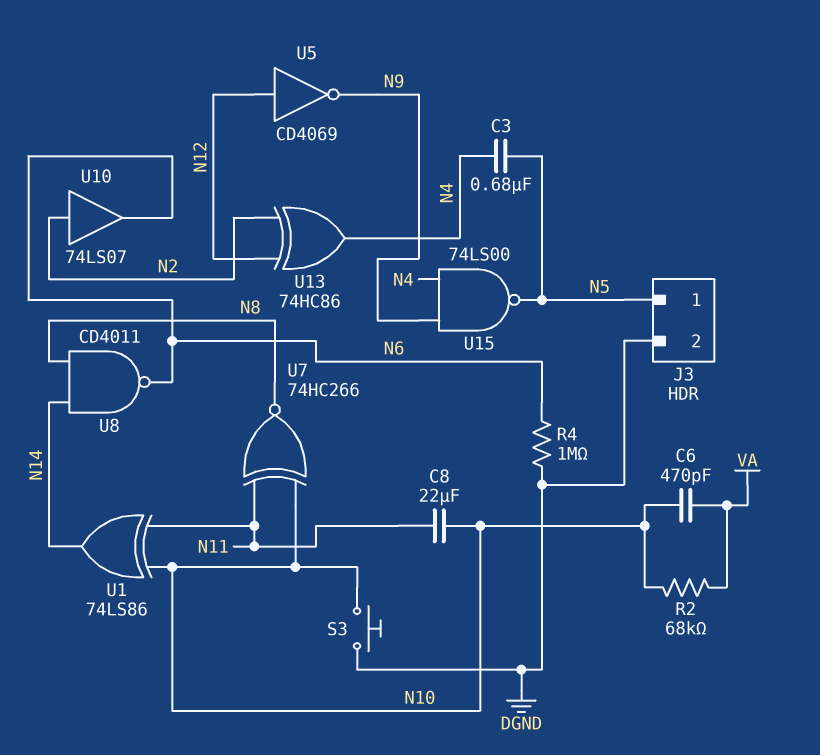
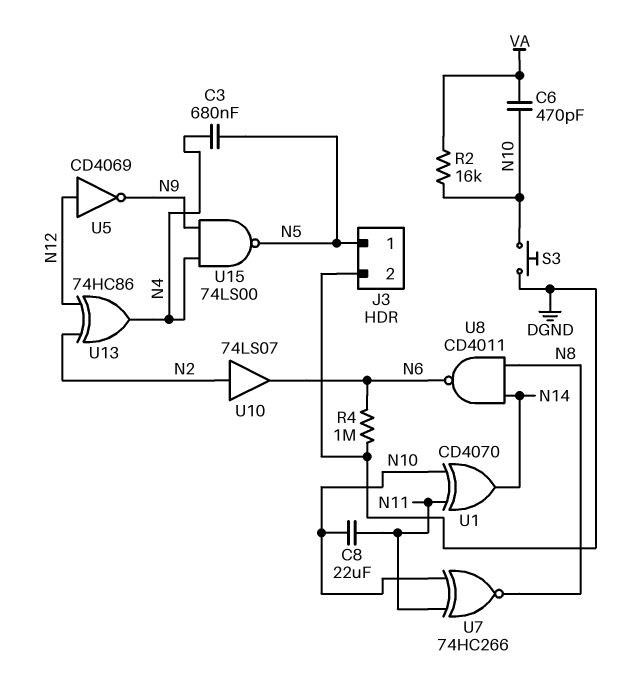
R2: 68k (N10, VA) -> 16k (N10, VA)
U1: XOR 74LS86 (in N10, in N11, out N14) -> XOR CD4070 (in N10, in N11, out N14)

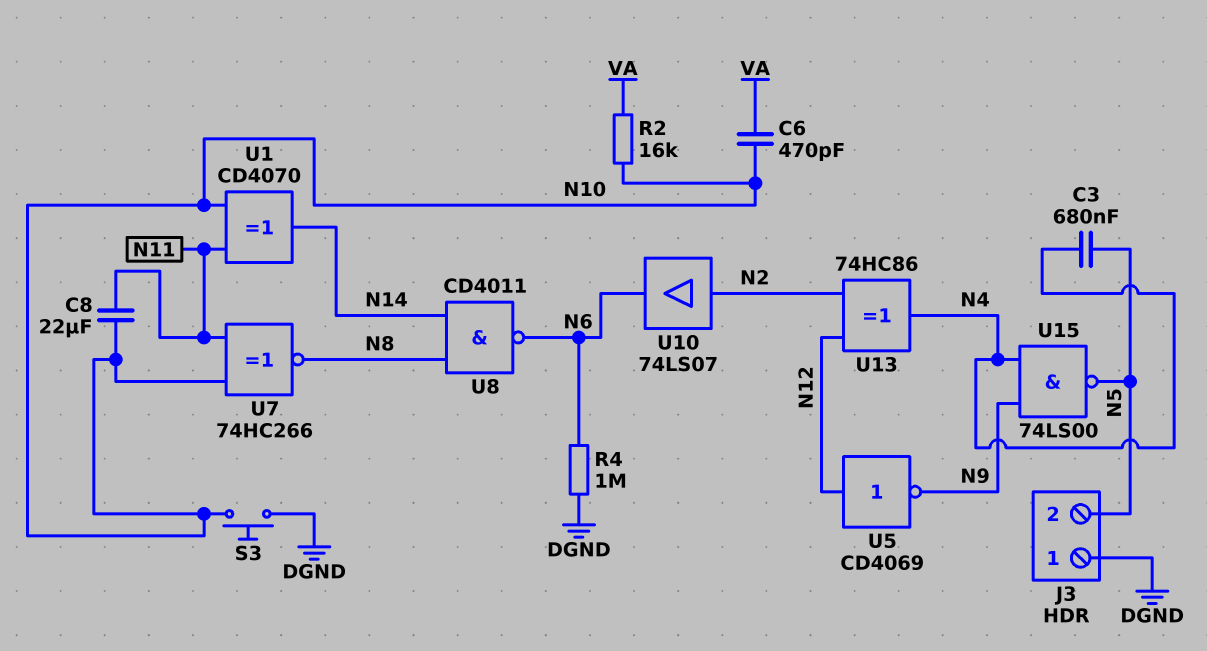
J3 pin 1: N5 -> DGND
J3 pin 2: DGND -> N5

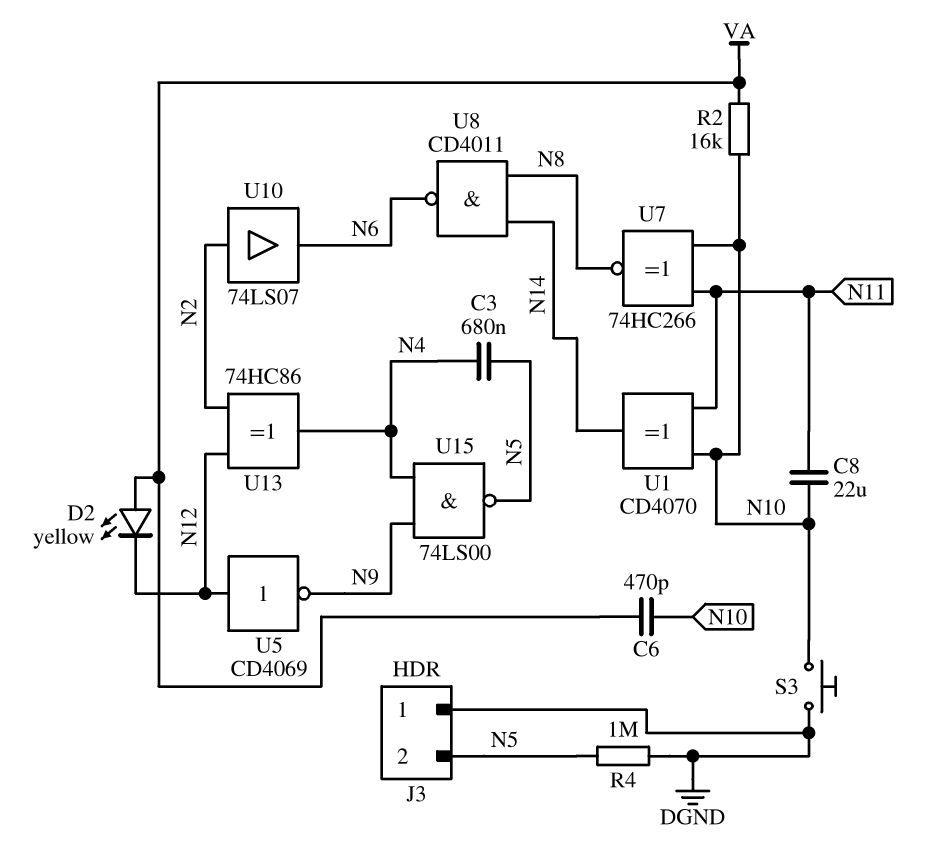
D2: none -> LED yellow (A VA, K N12)
R4: 1M (DGND, N6) -> 1M (DGND, N5)

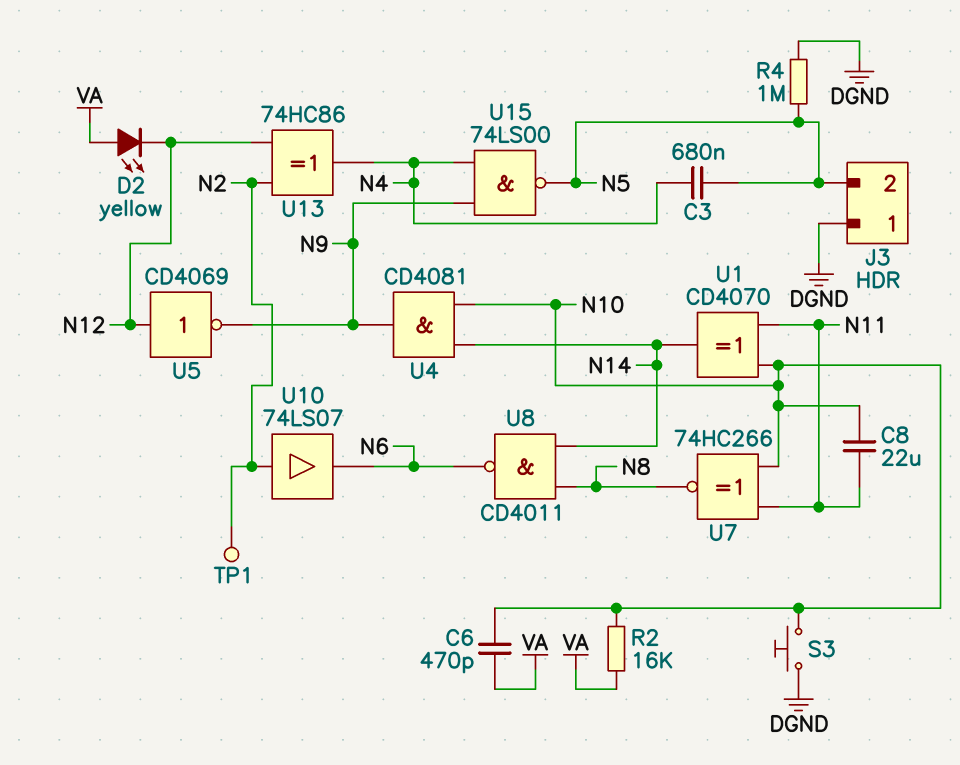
TP1: none -> test point (N2)
U4: none -> AND CD4081 (in N10, in N14, out N9)

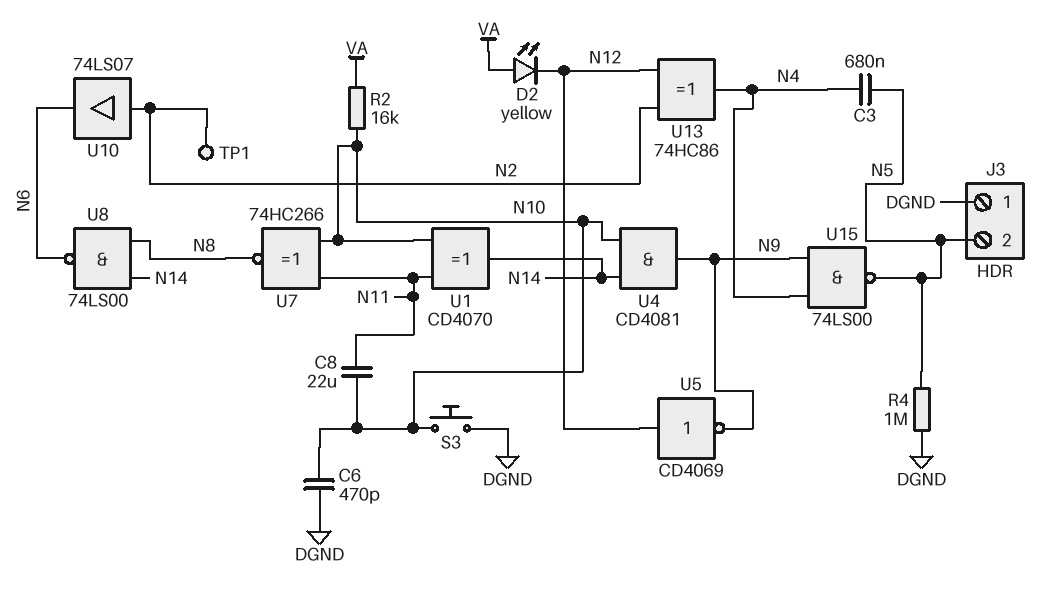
C6: 470pF (N10, VA) -> 470pF (DGND, N10)
U8: NAND CD4011 (in N8, in N14, out N6) -> NAND 74LS00 (in N8, in N14, out N6)

